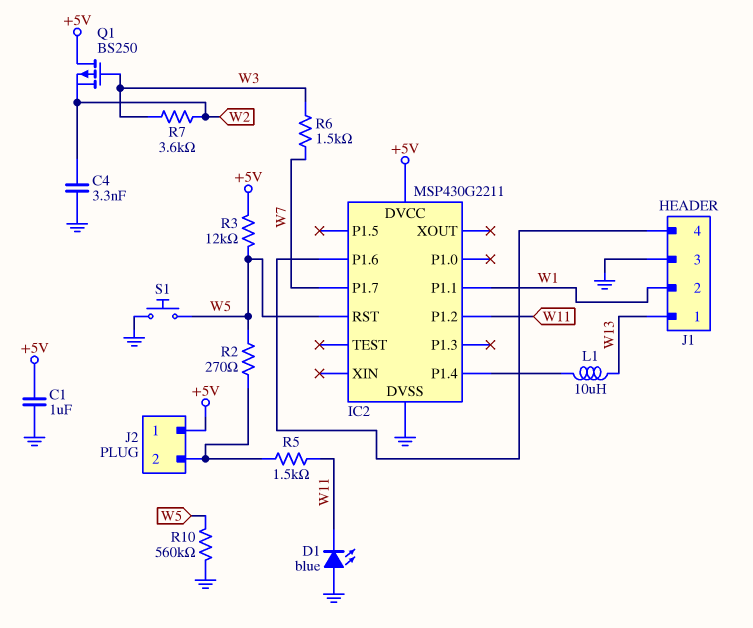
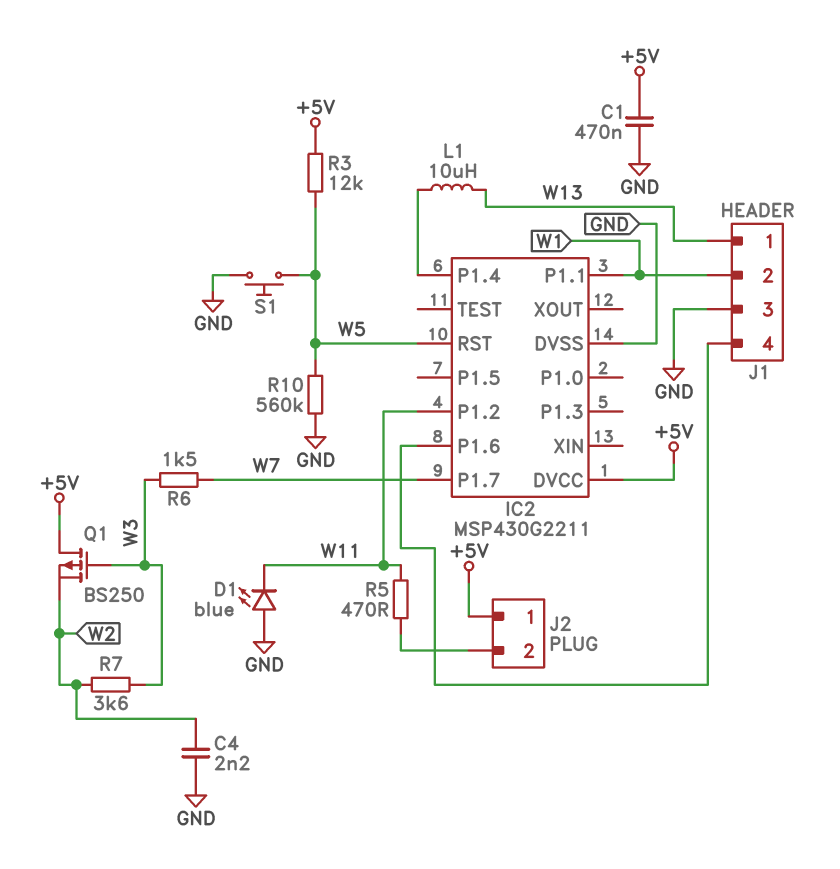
C1: 1uF (+5V, GND) -> 470nF (+5V, GND)
C4: 3.3nF (GND, W2) -> 2.2nF (GND, W2)
R2: 270 (J2/2, W5) -> none
R5: 1.5k (J2/2, W11) -> 470 (J2/2, W11)

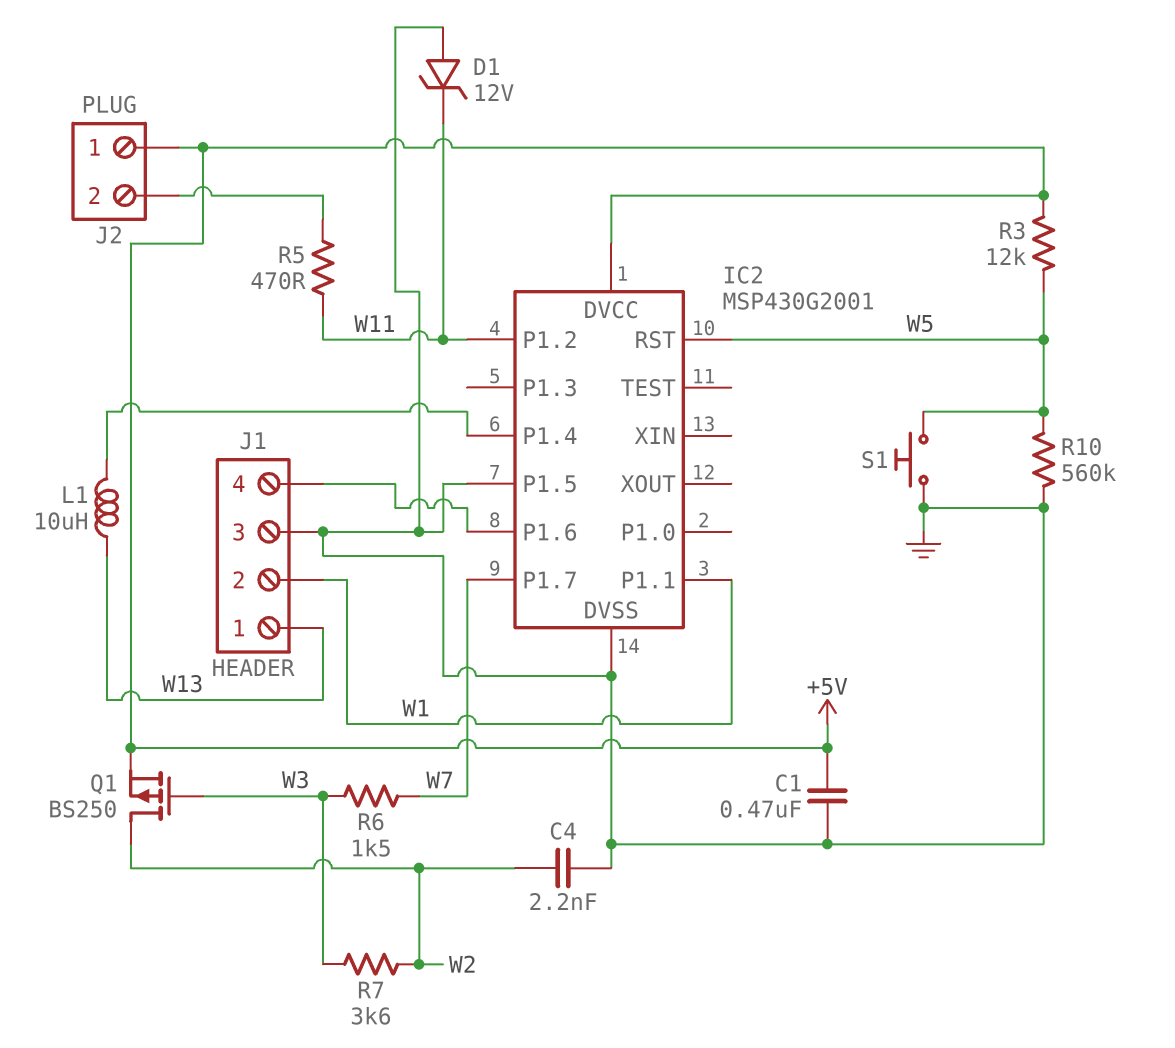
D1: LED blue (A GND, K W11) -> zener 12V (A GND, K W11)
IC2: MSP430G2211 -> MSP430G2001
IC2 pin P1.5: none -> GND
Q1: PMOS BS250 (G W3, D +5V, S W2) -> PMOS BS250 (G W3, D W2, S +5V)

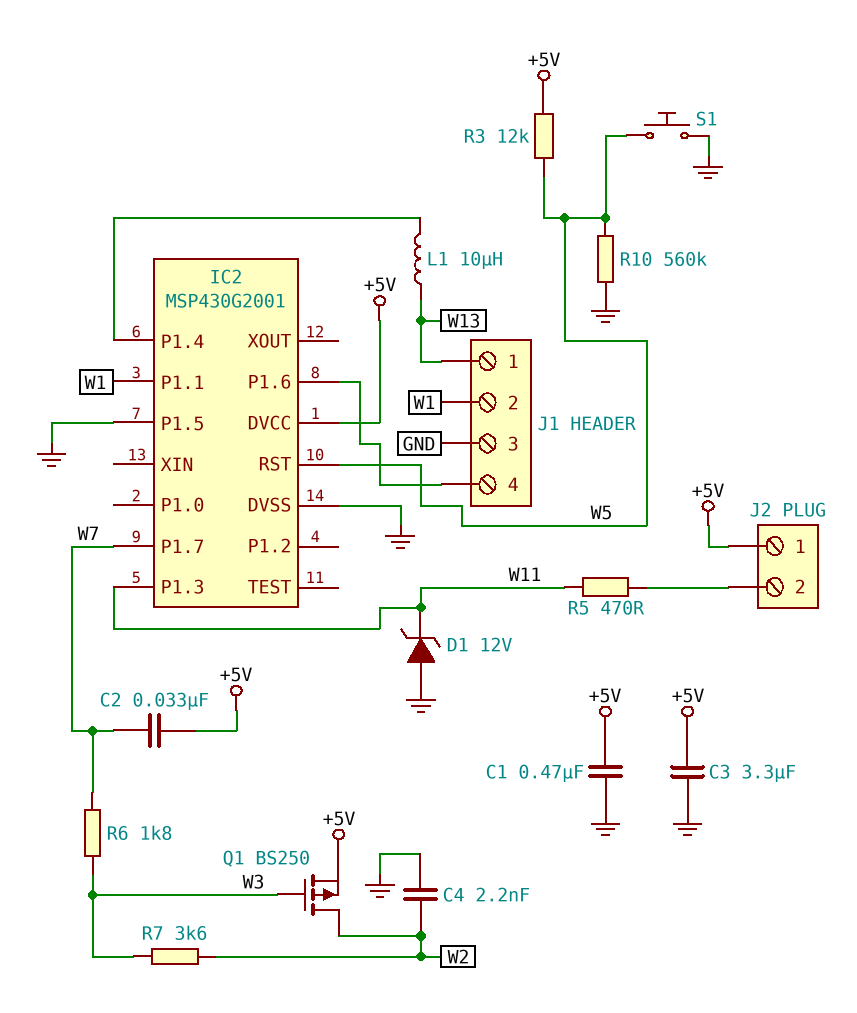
C2: none -> 33nF (+5V, W7)
C3: none -> 3.3uF (+5V, GND)
IC2 pin P1.2: W11 -> none
IC2 pin P1.3: none -> W11
R6: 1.5k (W3, W7) -> 1.8k (W3, W7)

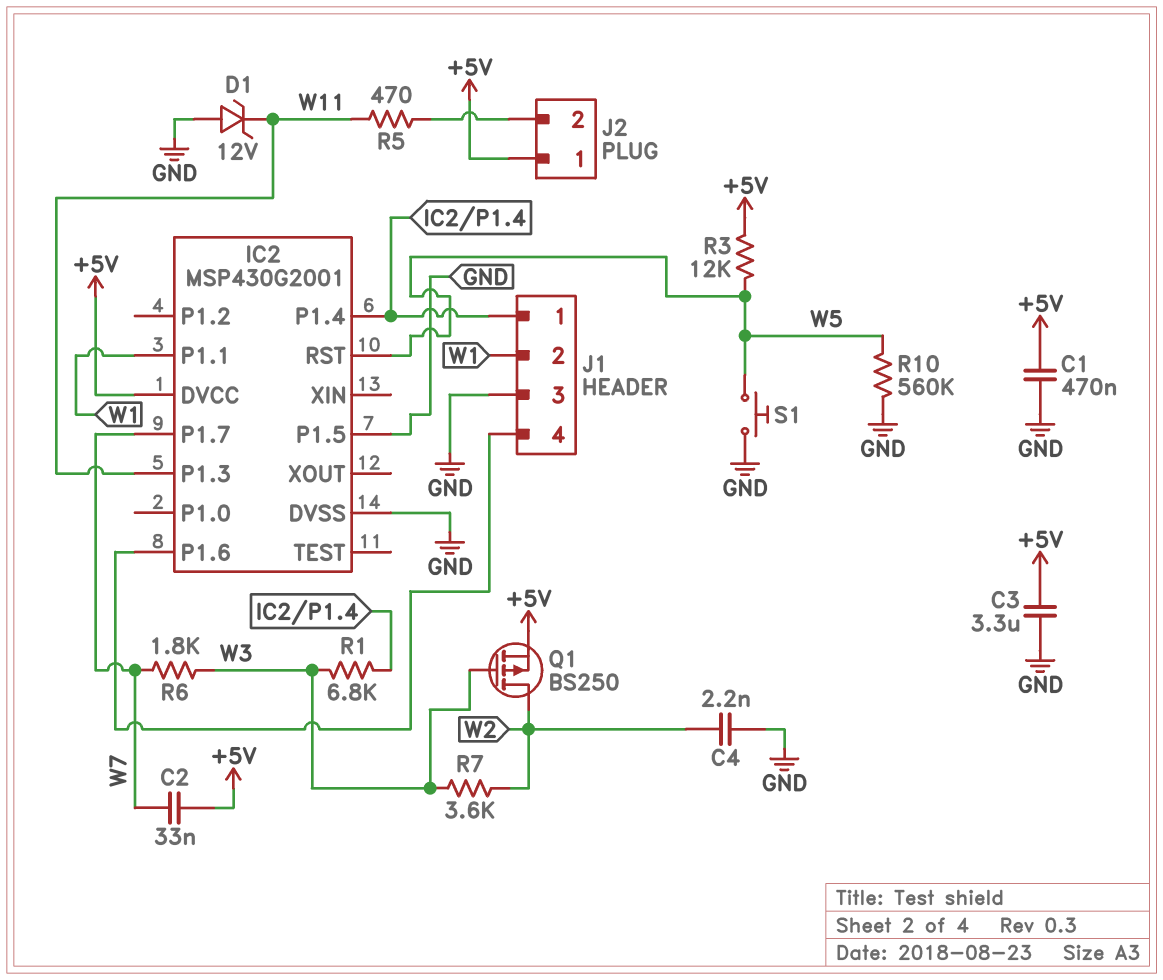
J1 pin 1: W13 -> IC2/P1.4
L1: 10uH (IC2/P1.4, W13) -> none
R1: none -> 6.8k (IC2/P1.4, W3)

